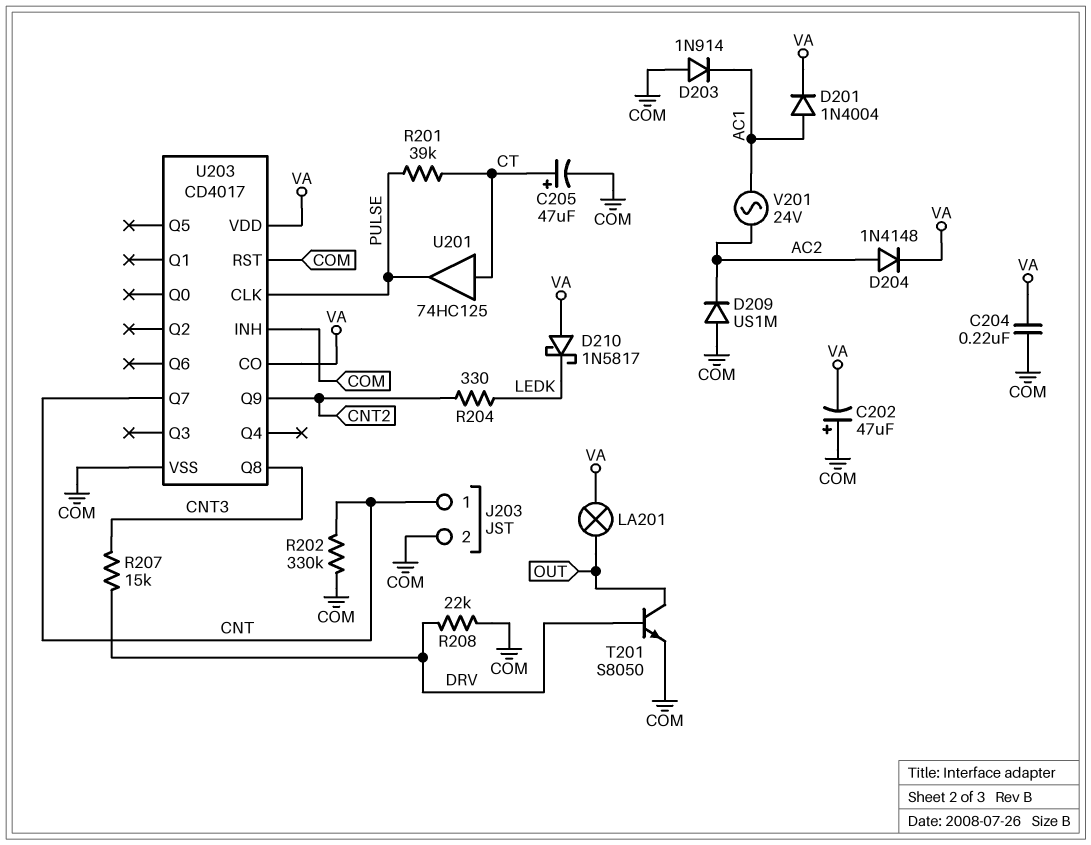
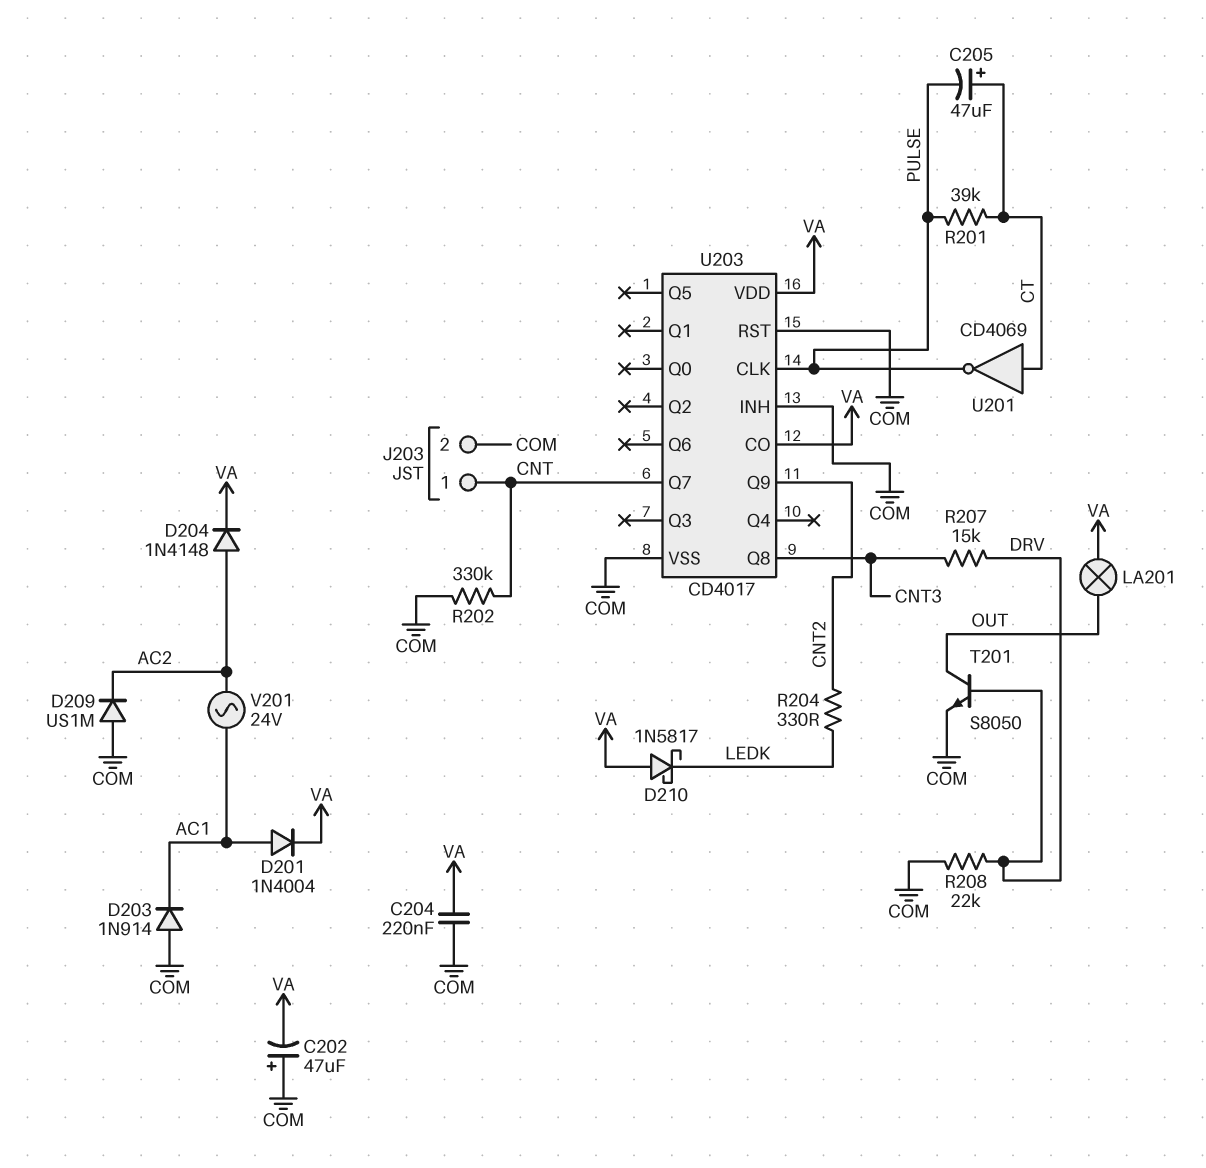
C205: 47uF (plus CT, minus COM) -> 47uF (plus CT, minus PULSE)
U201: buffer 74HC125 (in CT, out PULSE) -> NOT CD4069 (in CT, out PULSE)

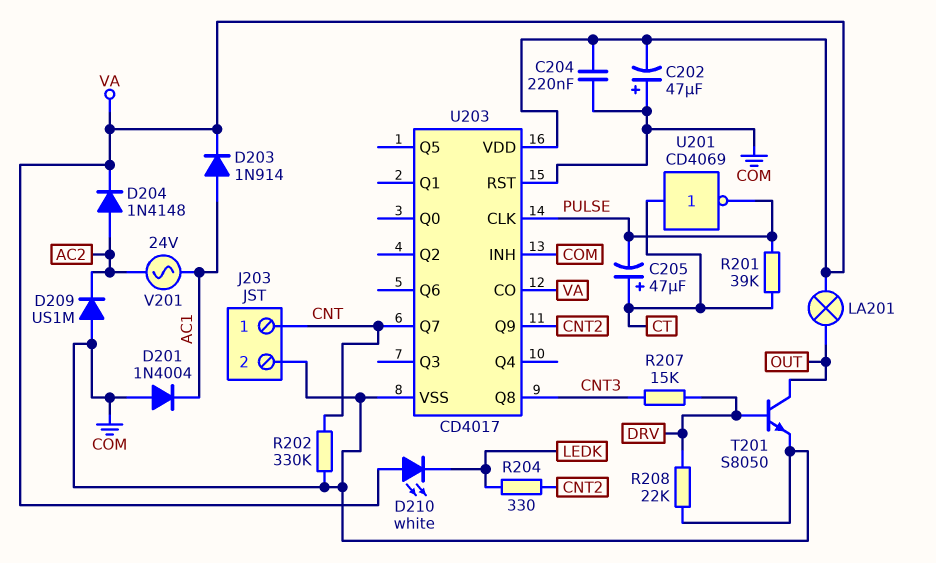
D201: diode 1N4004 (A AC1, K VA) -> diode 1N4004 (A COM, K AC1)
D203: diode 1N914 (A COM, K AC1) -> diode 1N914 (A AC1, K VA)
D210: schottky 1N5817 (A VA, K LEDK) -> LED white (A VA, K LEDK)

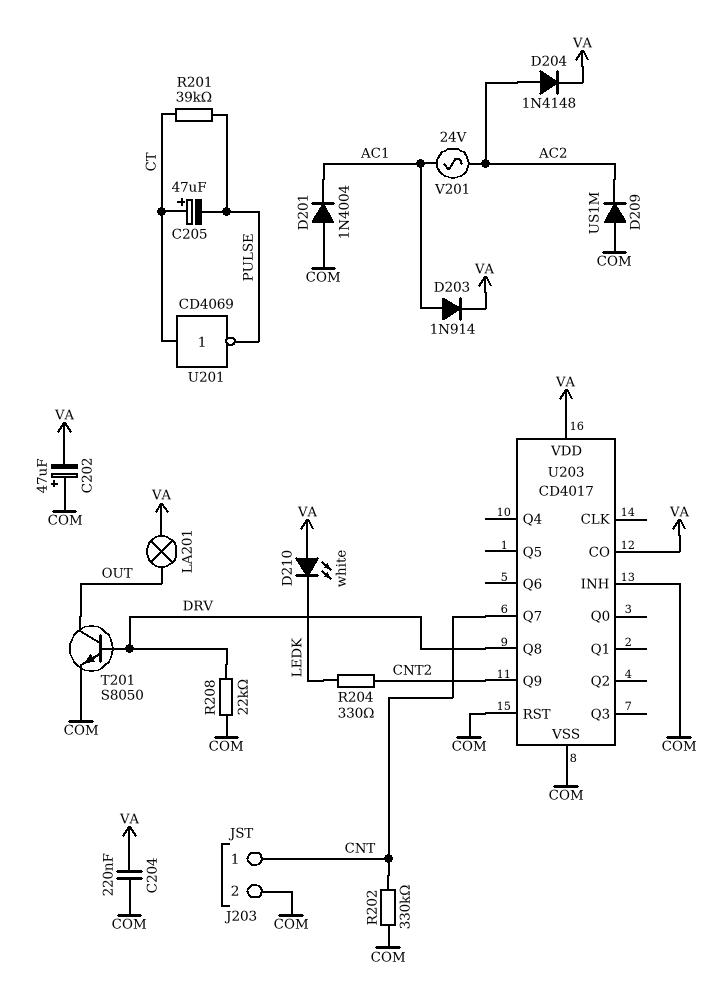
R207: 15k (CNT3, DRV) -> none
U203 pin CLK: PULSE -> none
U203 pin Q8: CNT3 -> DRV

